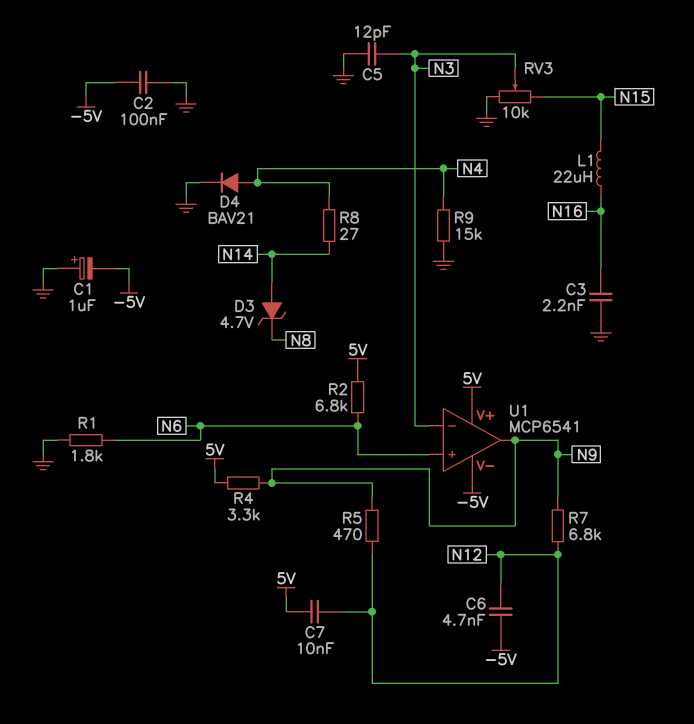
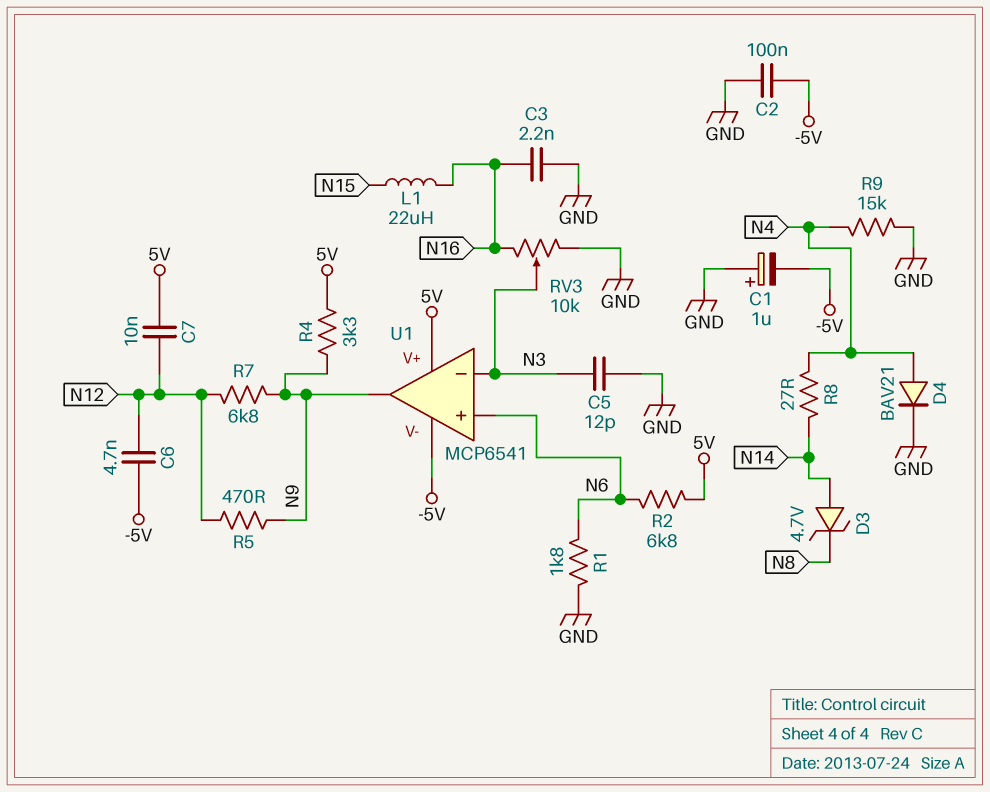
RV3: 10k (GND, N15, wiper N3) -> 10k (GND, N16, wiper N3)

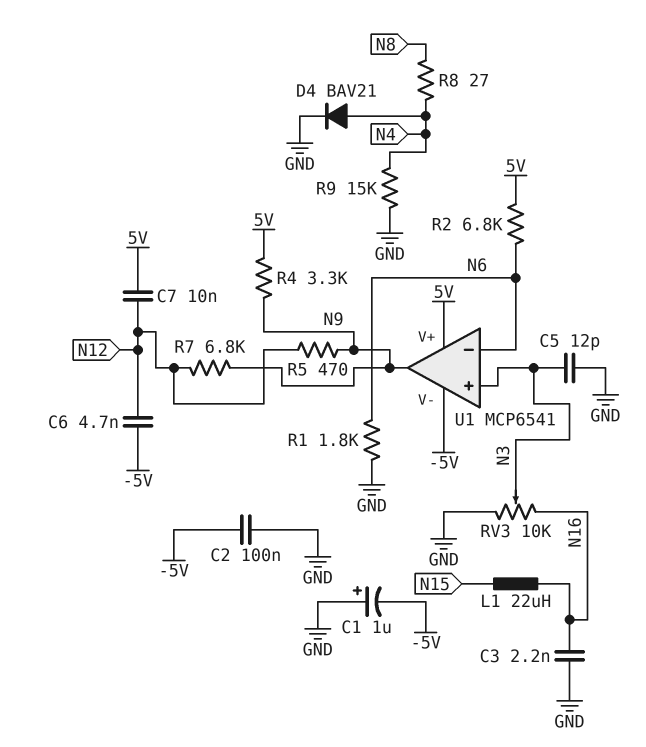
D3: zener 4.7V (A N14, K N8) -> none
R8: 27 (N4, N14) -> 27 (N4, N8)
U1 pin in+: N6 -> N3
U1 pin in-: N3 -> N6

